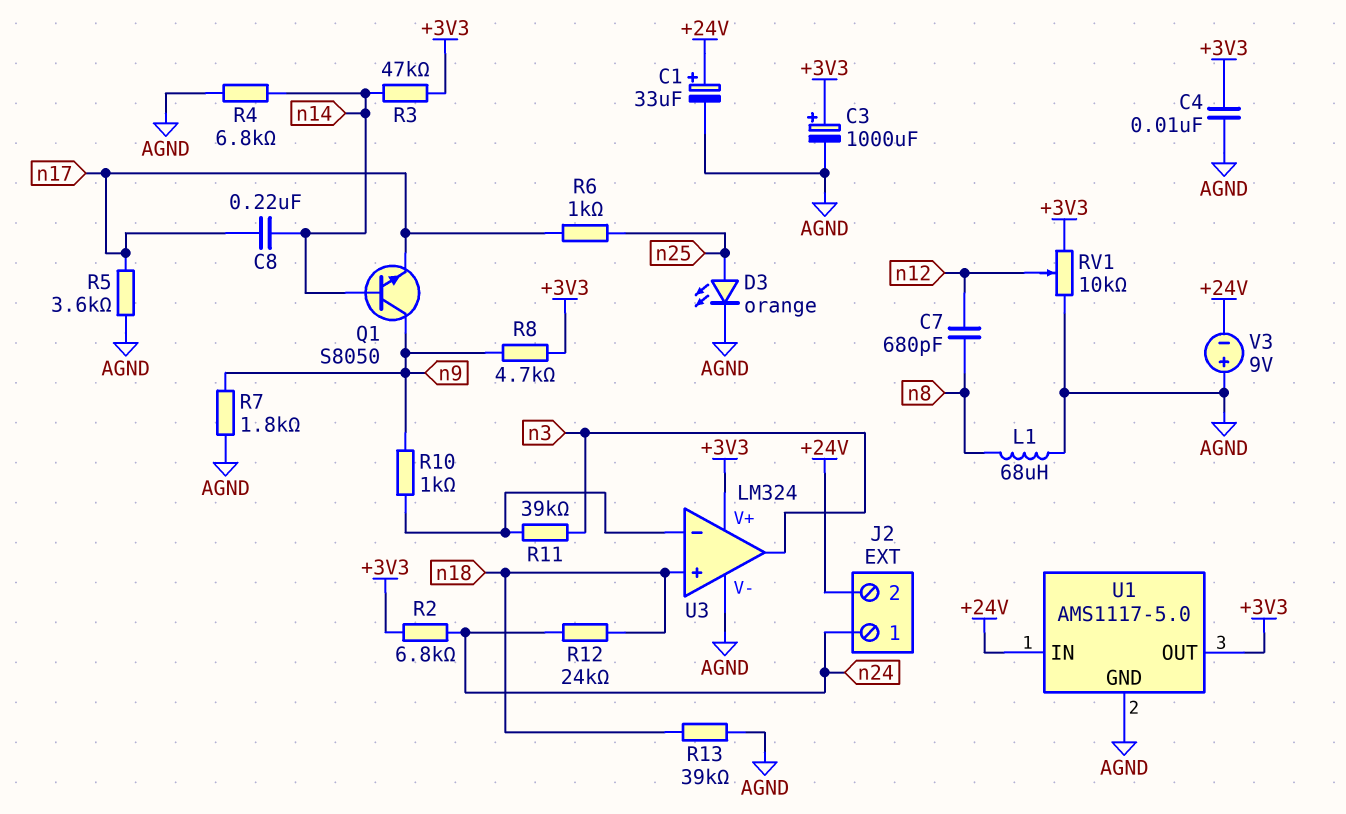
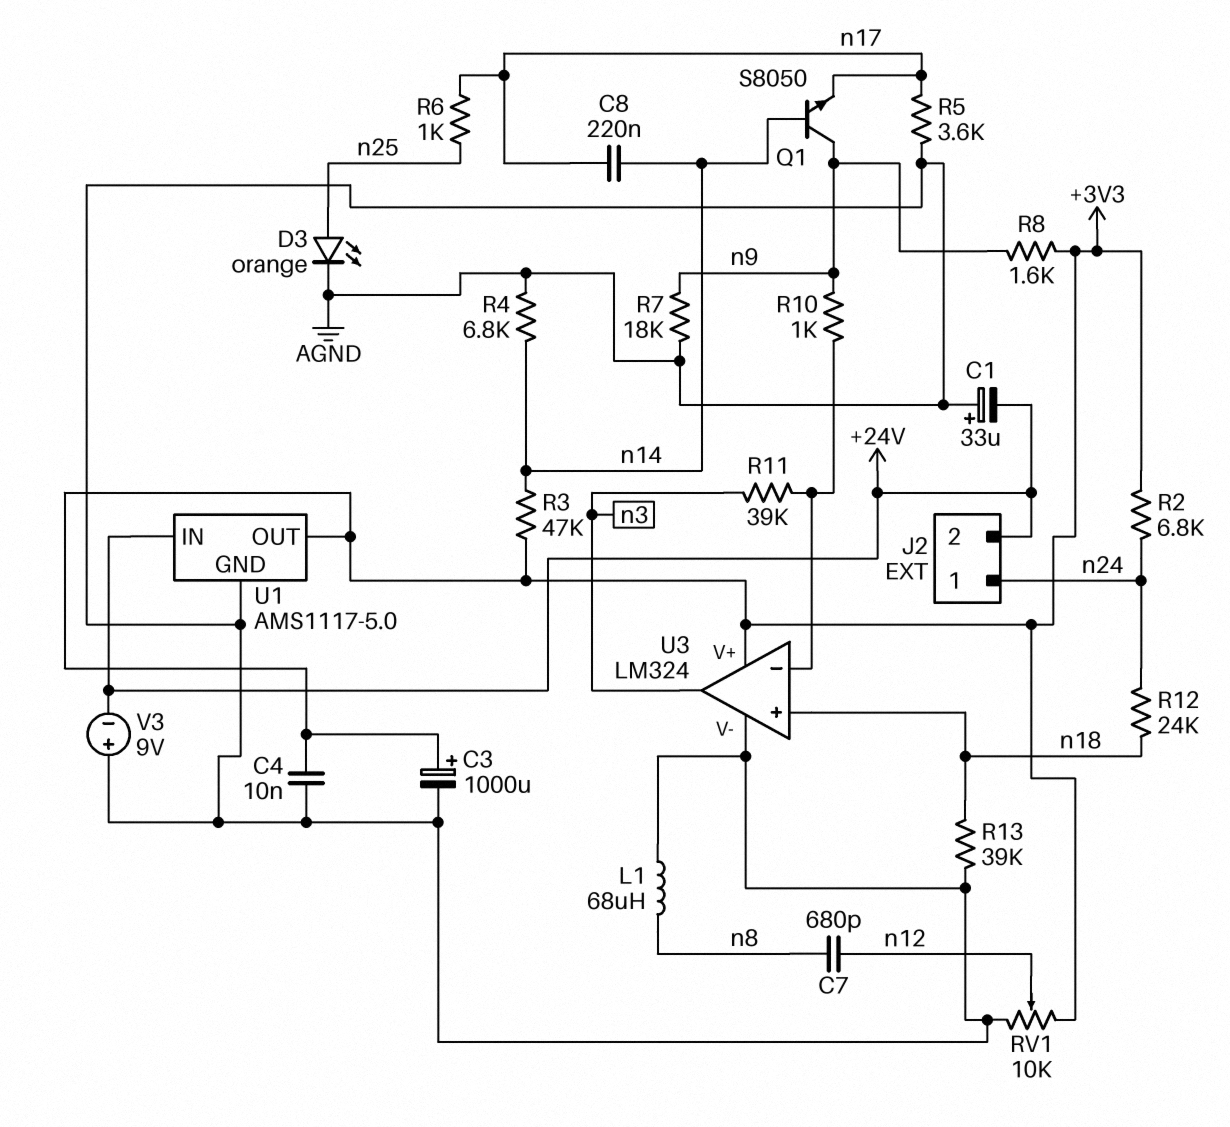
C1: 33uF (plus +24V, minus AGND) -> 33uF (plus AGND, minus +24V)
R7: 1.8k (AGND, n9) -> 18k (AGND, n9)
R8: 4.7k (+3V3, n9) -> 1.6k (+3V3, n9)

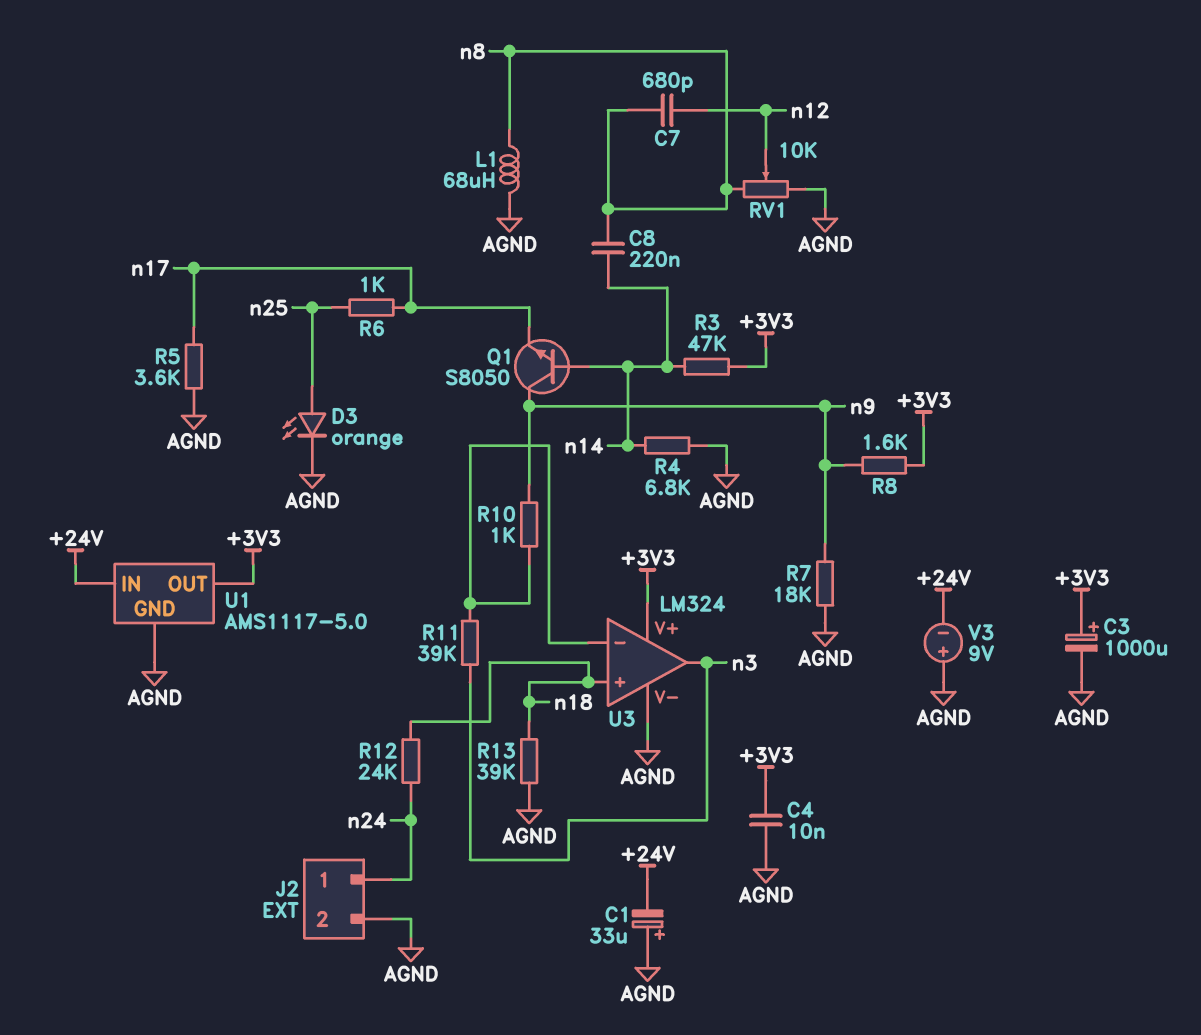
C8: 220nF (n14, n17) -> 220nF (n8, n14)
J2 pin 2: +24V -> AGND
R2: 6.8k (+3V3, n24) -> none
RV1: 10k (+3V3, AGND, wiper n12) -> 10k (AGND, n8, wiper n12)

